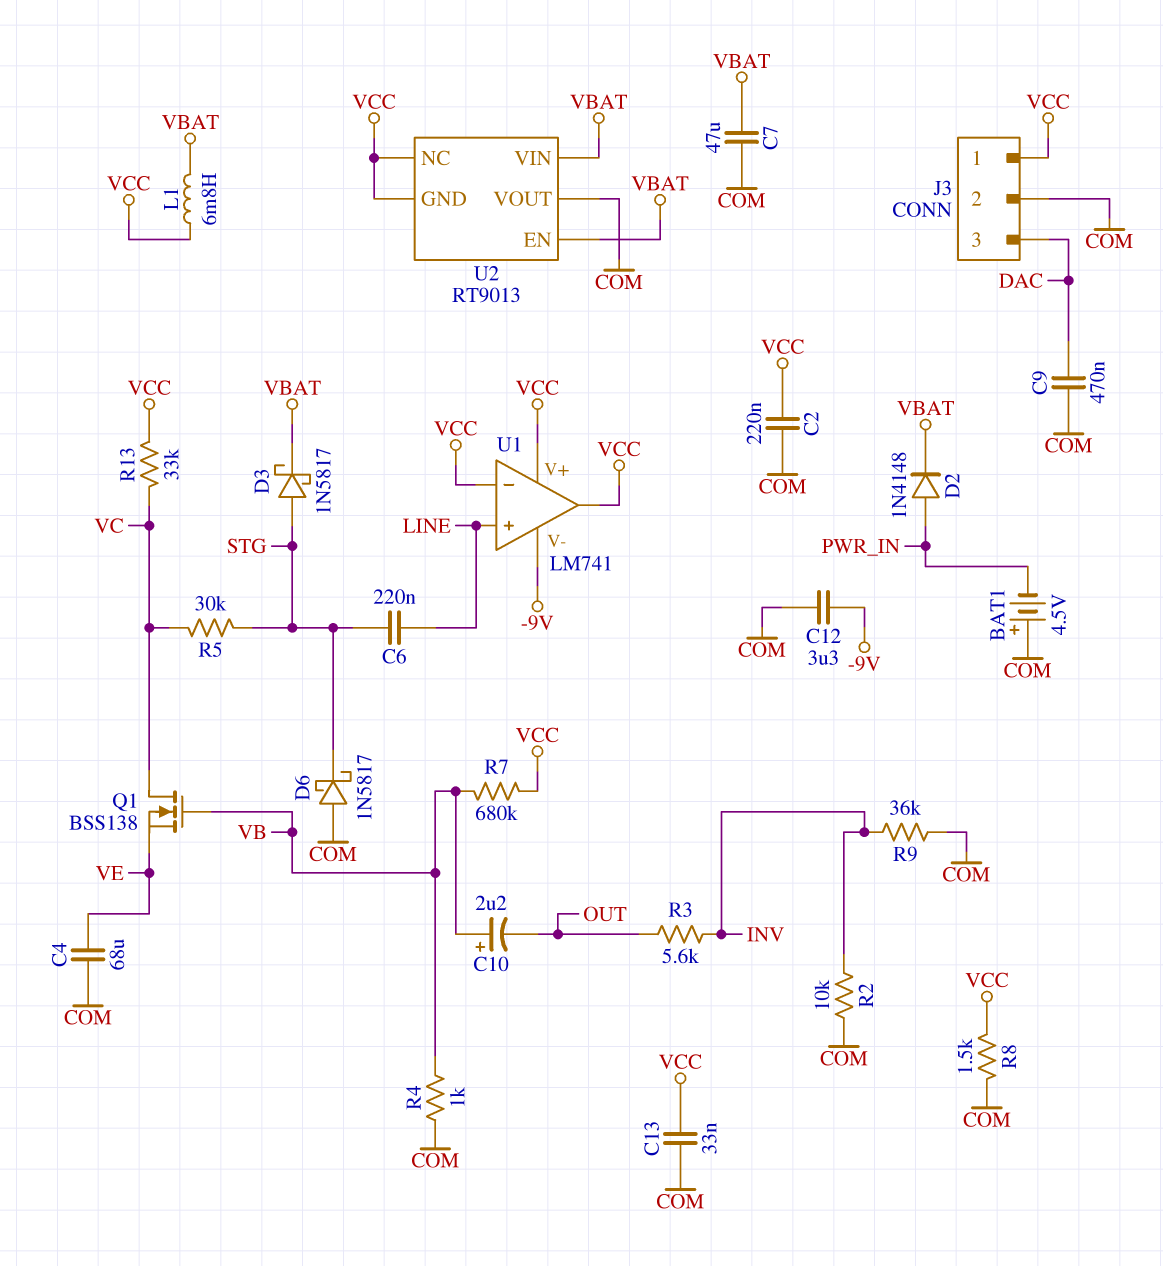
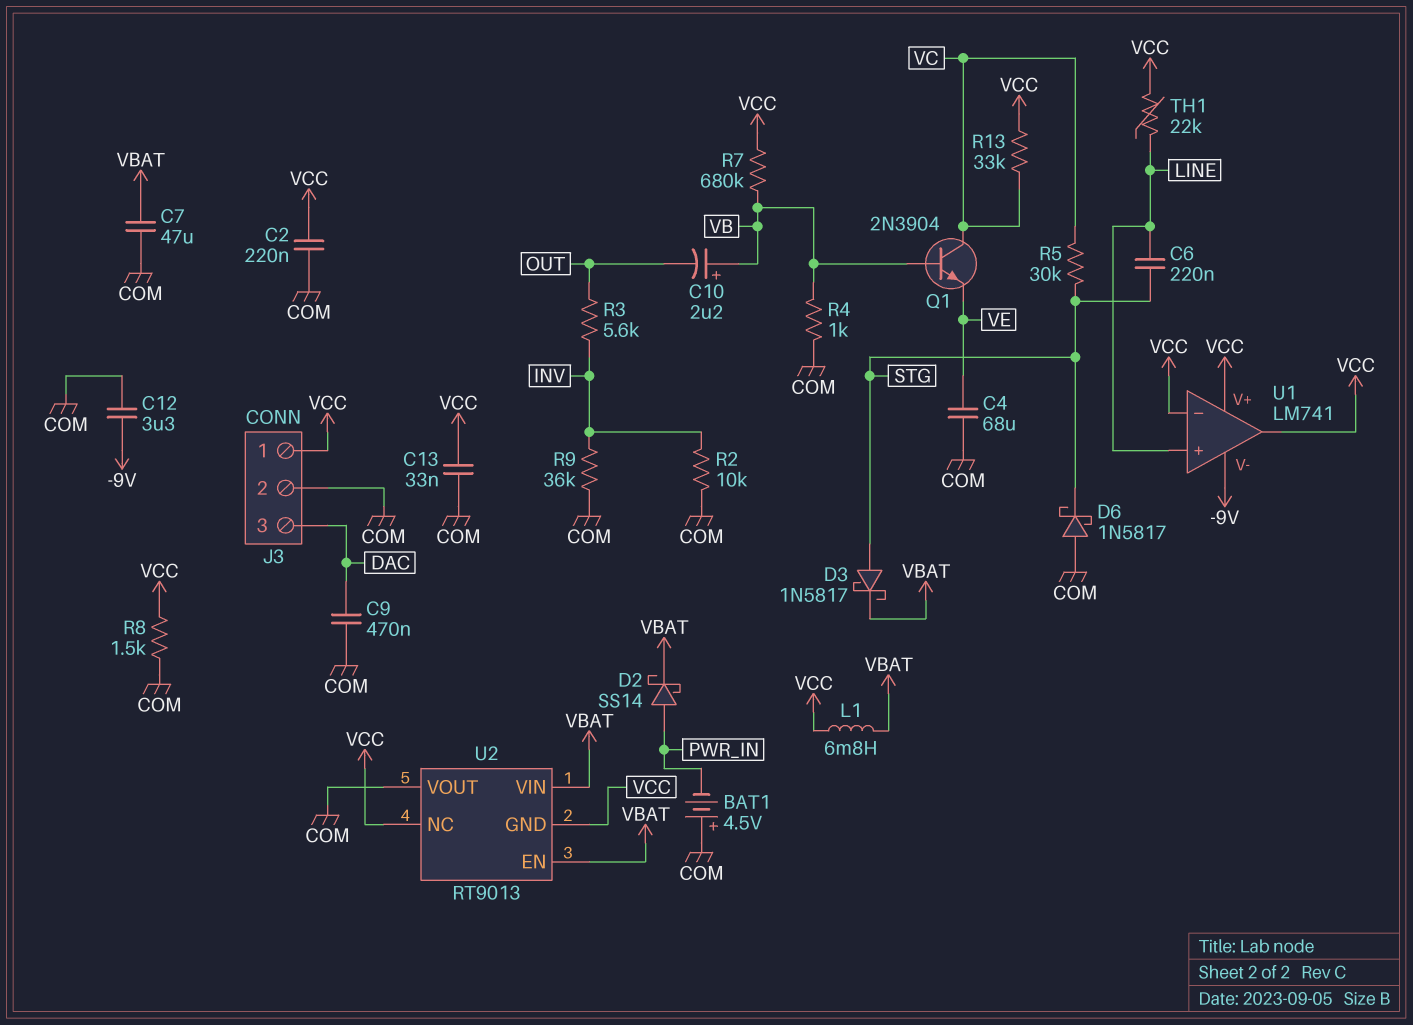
D2: diode 1N4148 (A PWR_IN, K VBAT) -> schottky SS14 (A PWR_IN, K VBAT)
Q1: NMOS BSS138 (G VB, D VC, S VE) -> NPN 2N3904 (B VB, C VC, E VE)
TH1: none -> 22k (LINE, VCC)

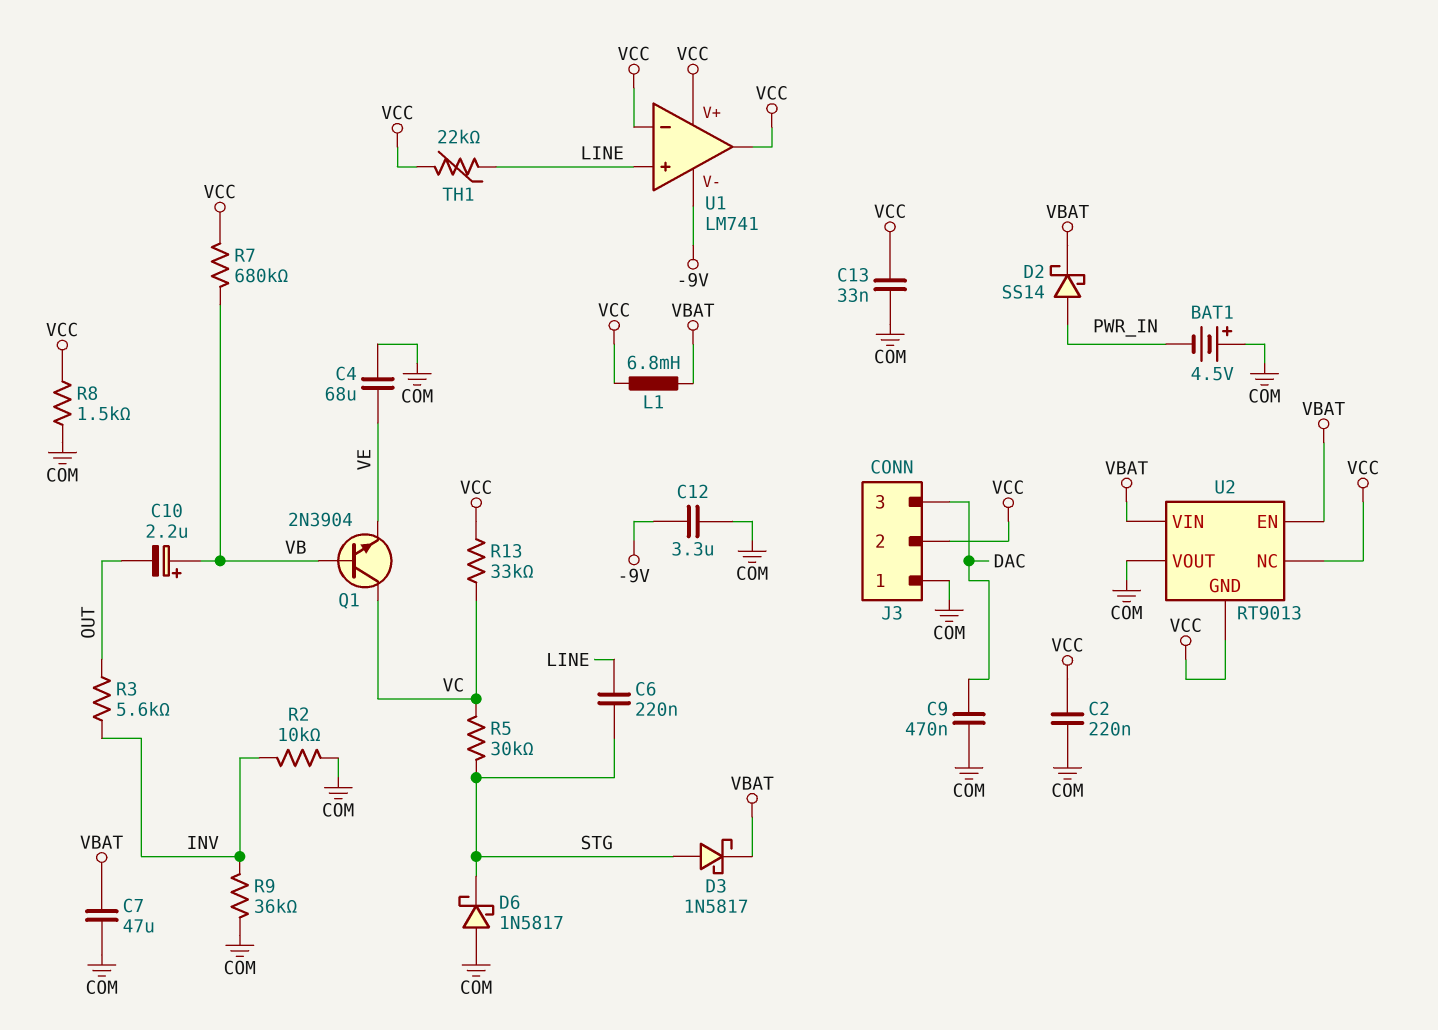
J3 pin 1: VCC -> COM
J3 pin 2: COM -> VCC
R4: 1k (COM, VB) -> none

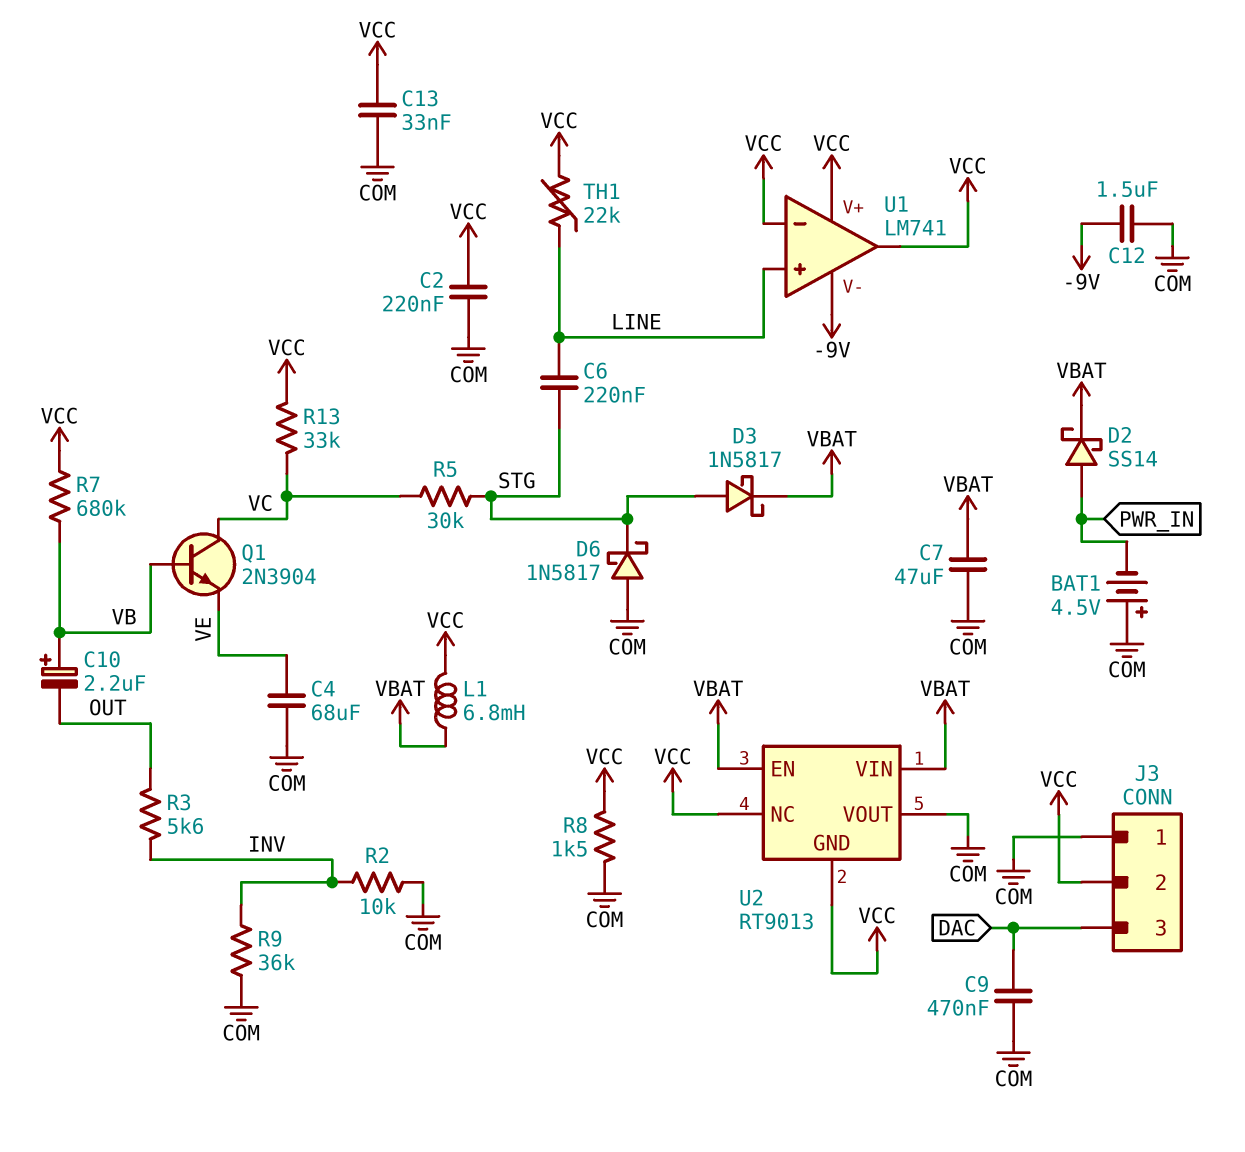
C12: 3.3uF (-9V, COM) -> 1.5uF (-9V, COM)

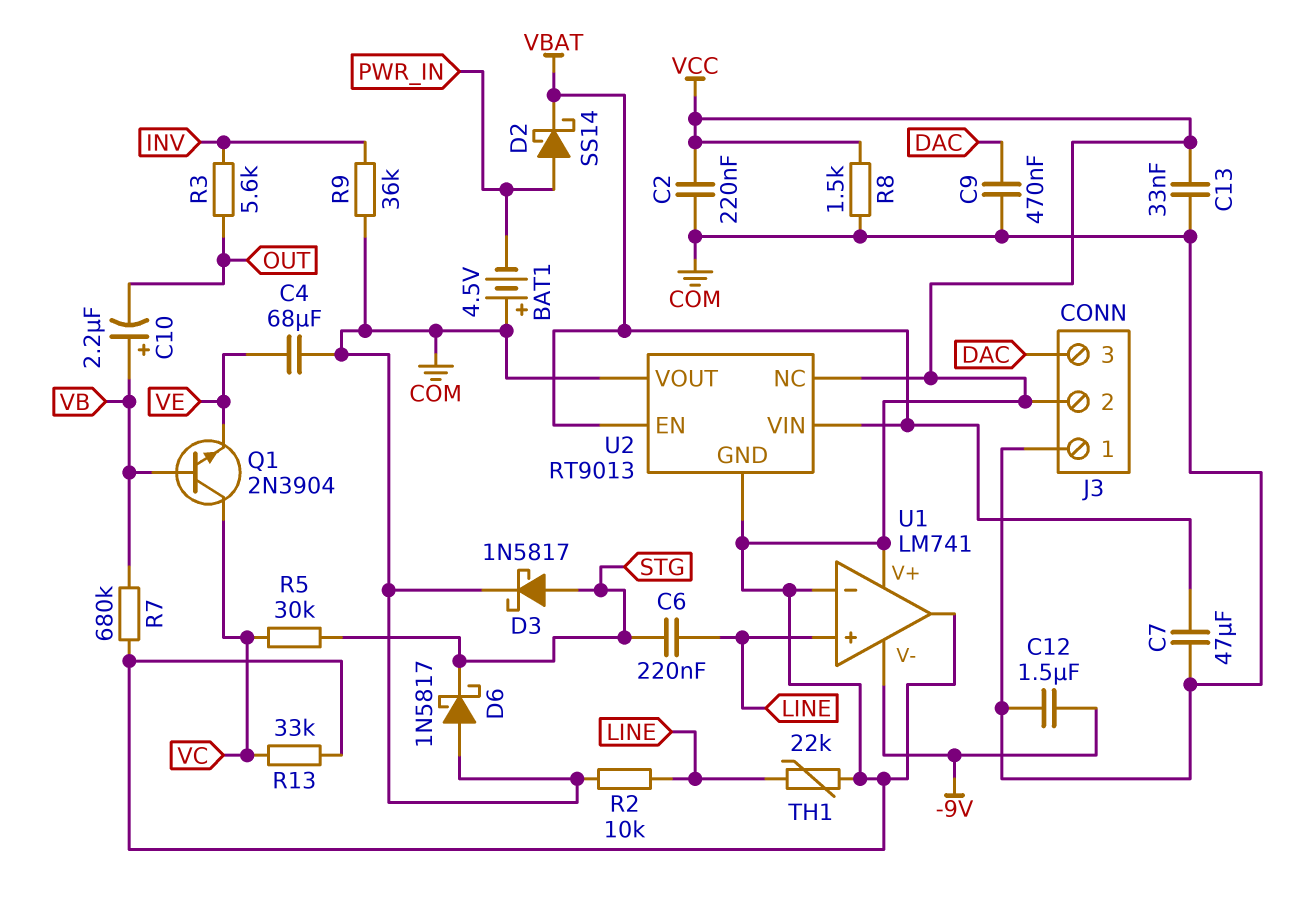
D3: schottky 1N5817 (A STG, K VBAT) -> schottky 1N5817 (A STG, K COM)
L1: 6.8mH (VBAT, VCC) -> none
R2: 10k (COM, INV) -> 10k (COM, LINE)

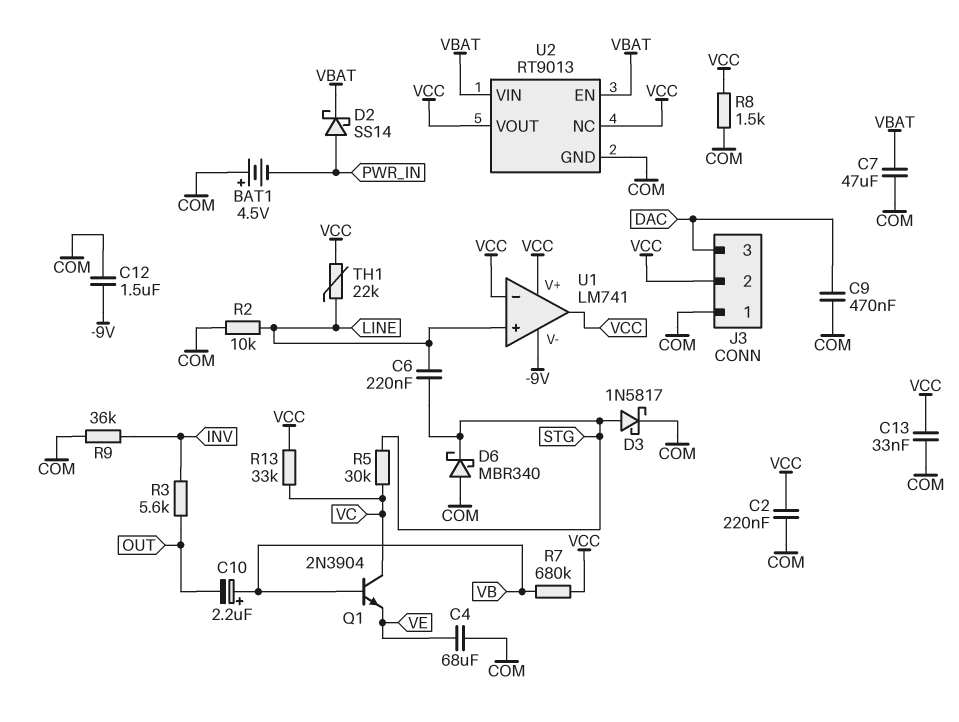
D6: schottky 1N5817 (A COM, K STG) -> schottky MBR340 (A COM, K STG)
U2 pin GND: VCC -> COM
U2 pin VOUT: COM -> VCC

